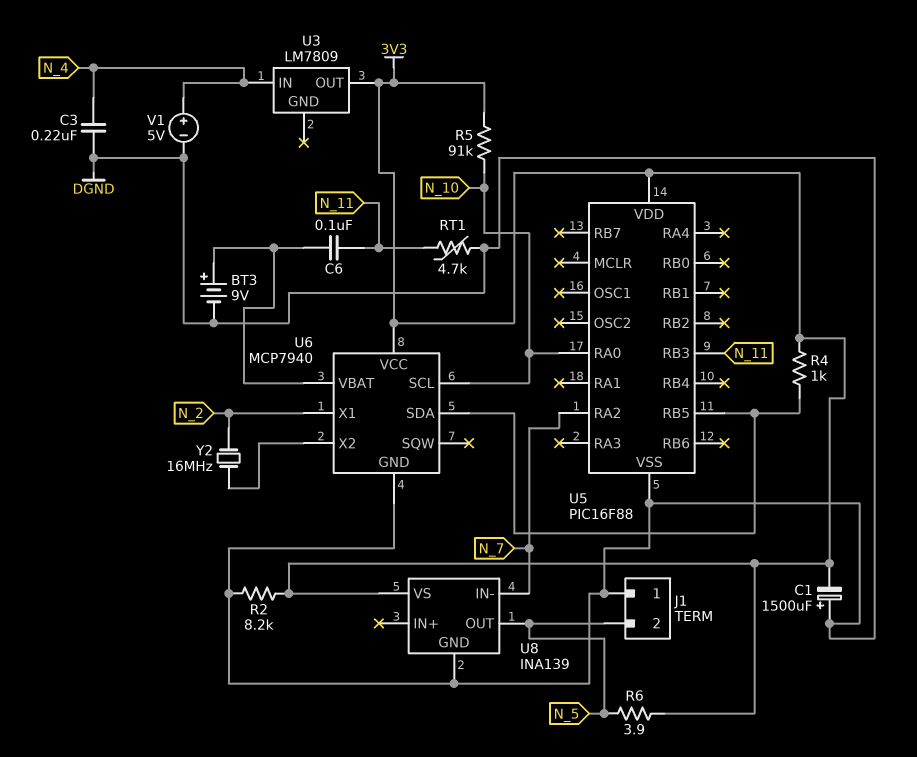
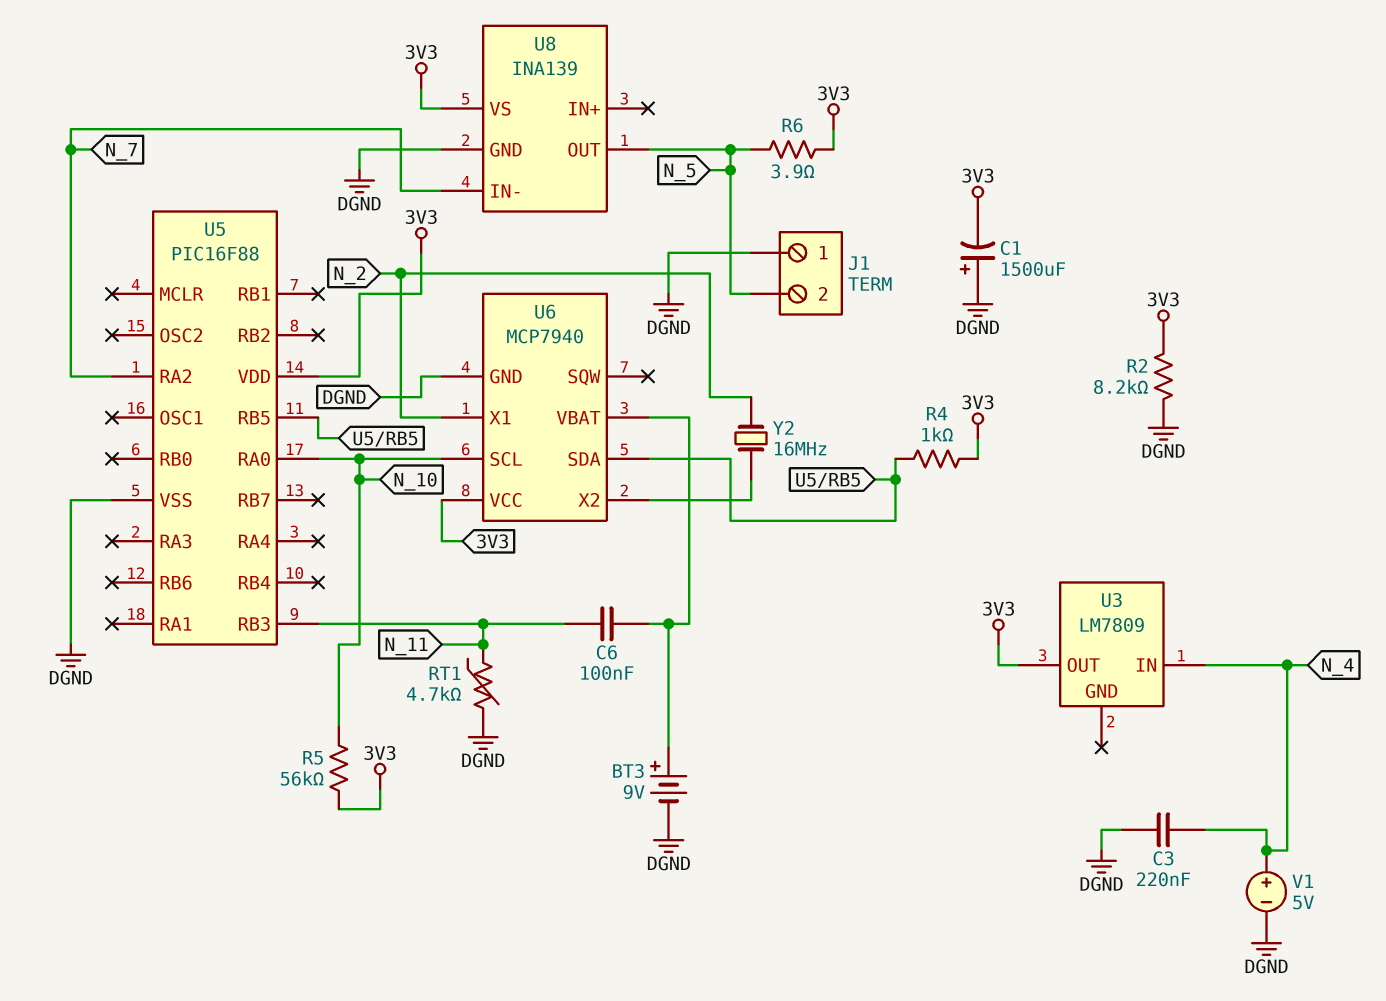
R5: 91k (3V3, N_10) -> 56k (3V3, N_10)

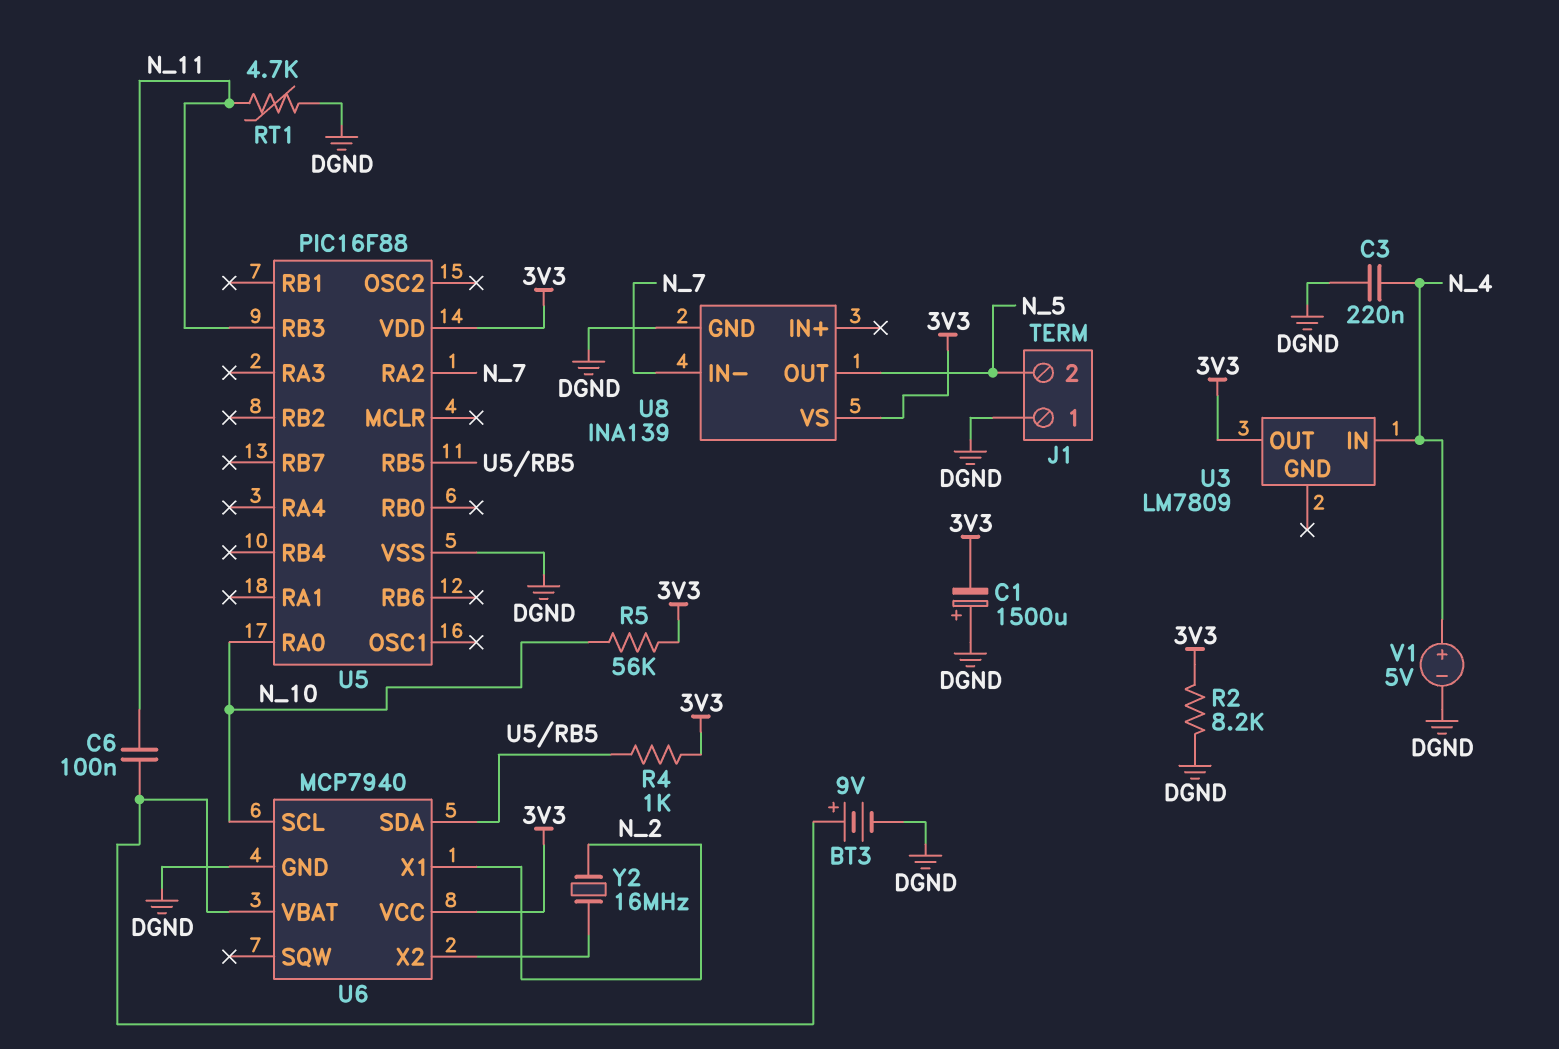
R6: 3.9 (3V3, N_5) -> none

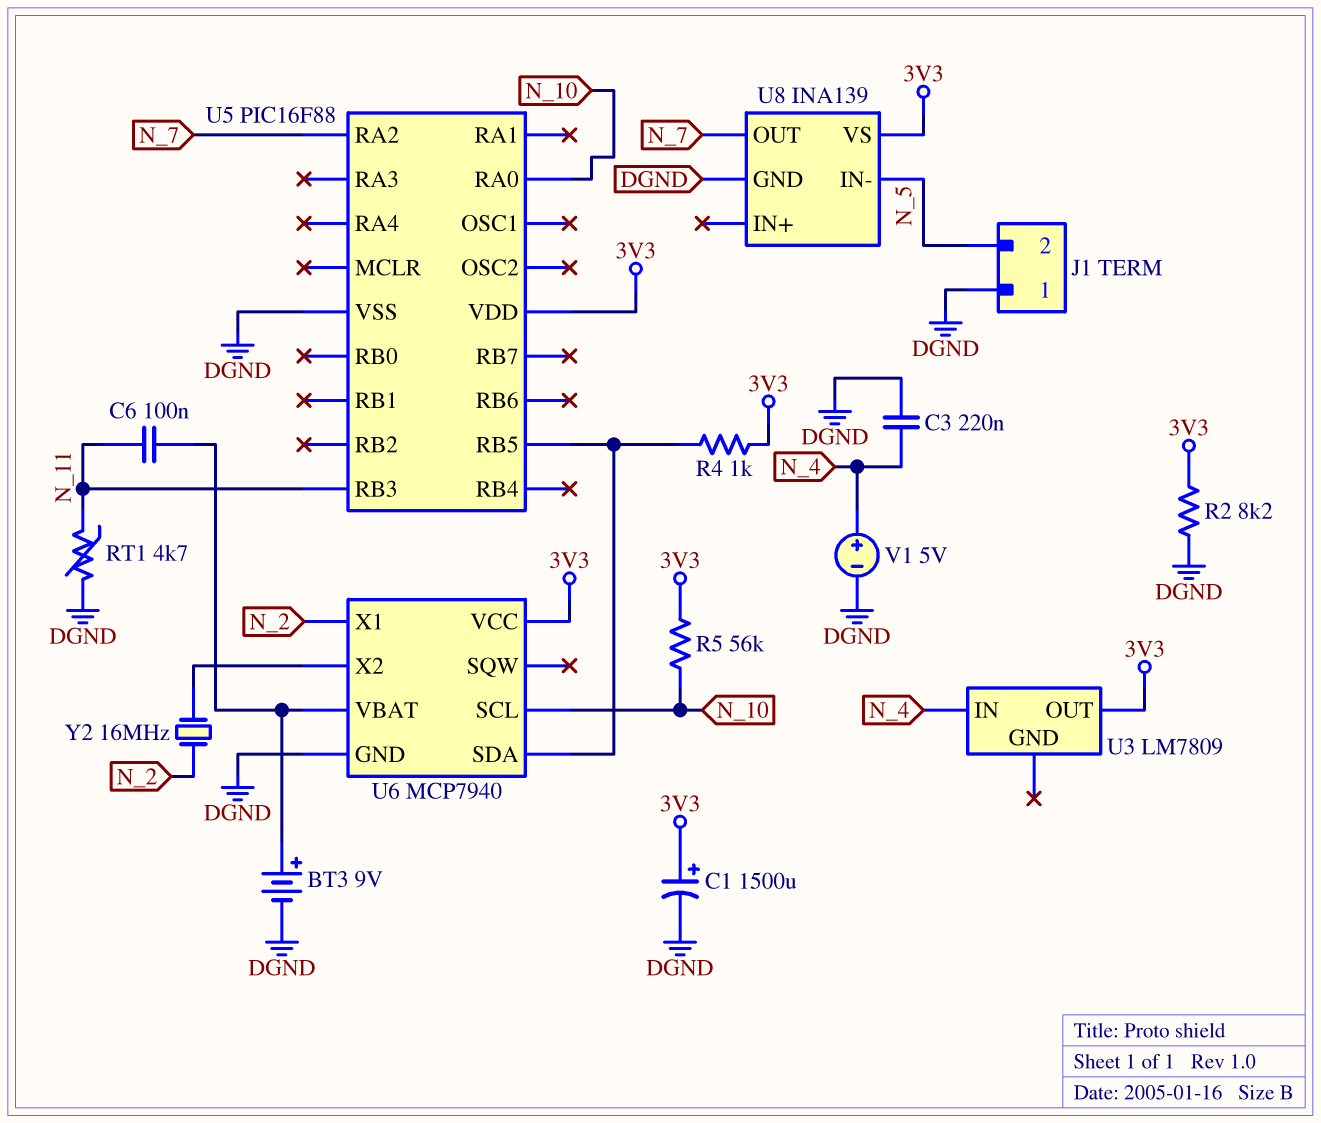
C1: 1500uF (plus DGND, minus 3V3) -> 1500uF (plus 3V3, minus DGND)
U8 pin IN-: N_7 -> N_5
U8 pin OUT: N_5 -> N_7

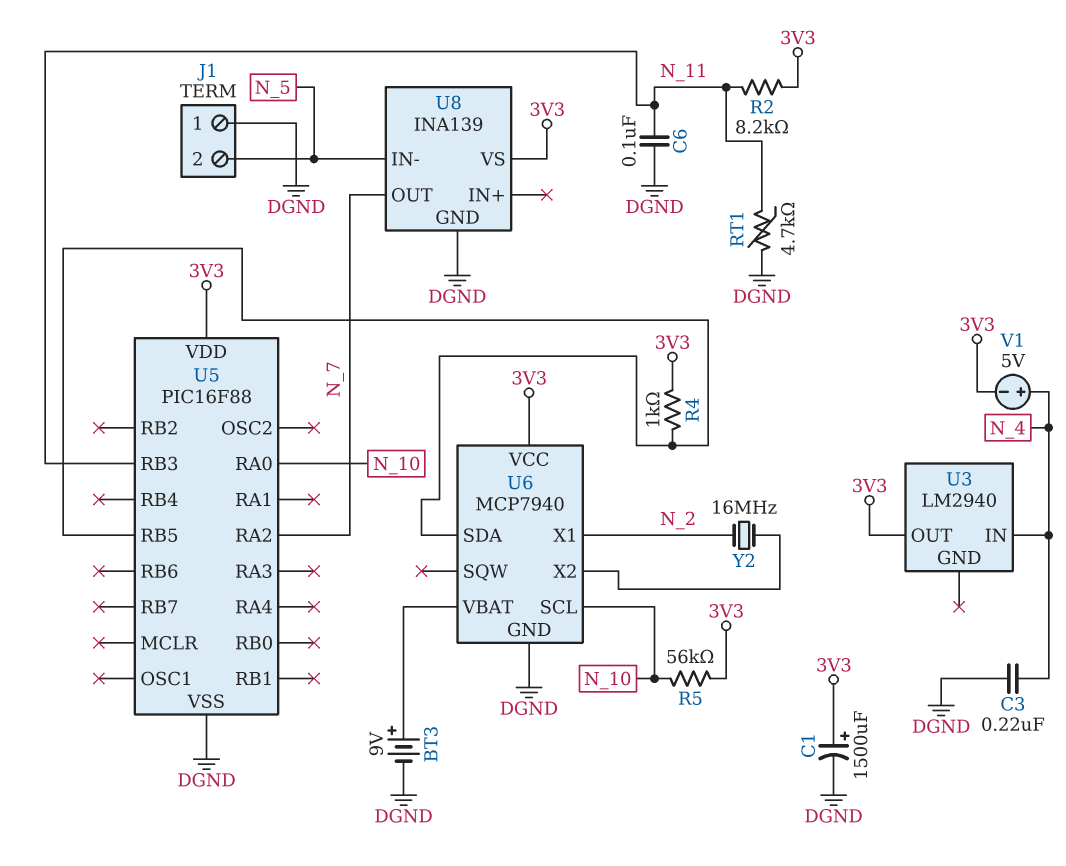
C6: 100nF (N_11, U6/VBAT) -> 100nF (DGND, N_11)
R2: 8.2k (3V3, DGND) -> 8.2k (3V3, N_11)
U3: LM7809 -> LM2940
V1: 5V (plus N_4, minus DGND) -> 5V (plus N_4, minus 3V3)

